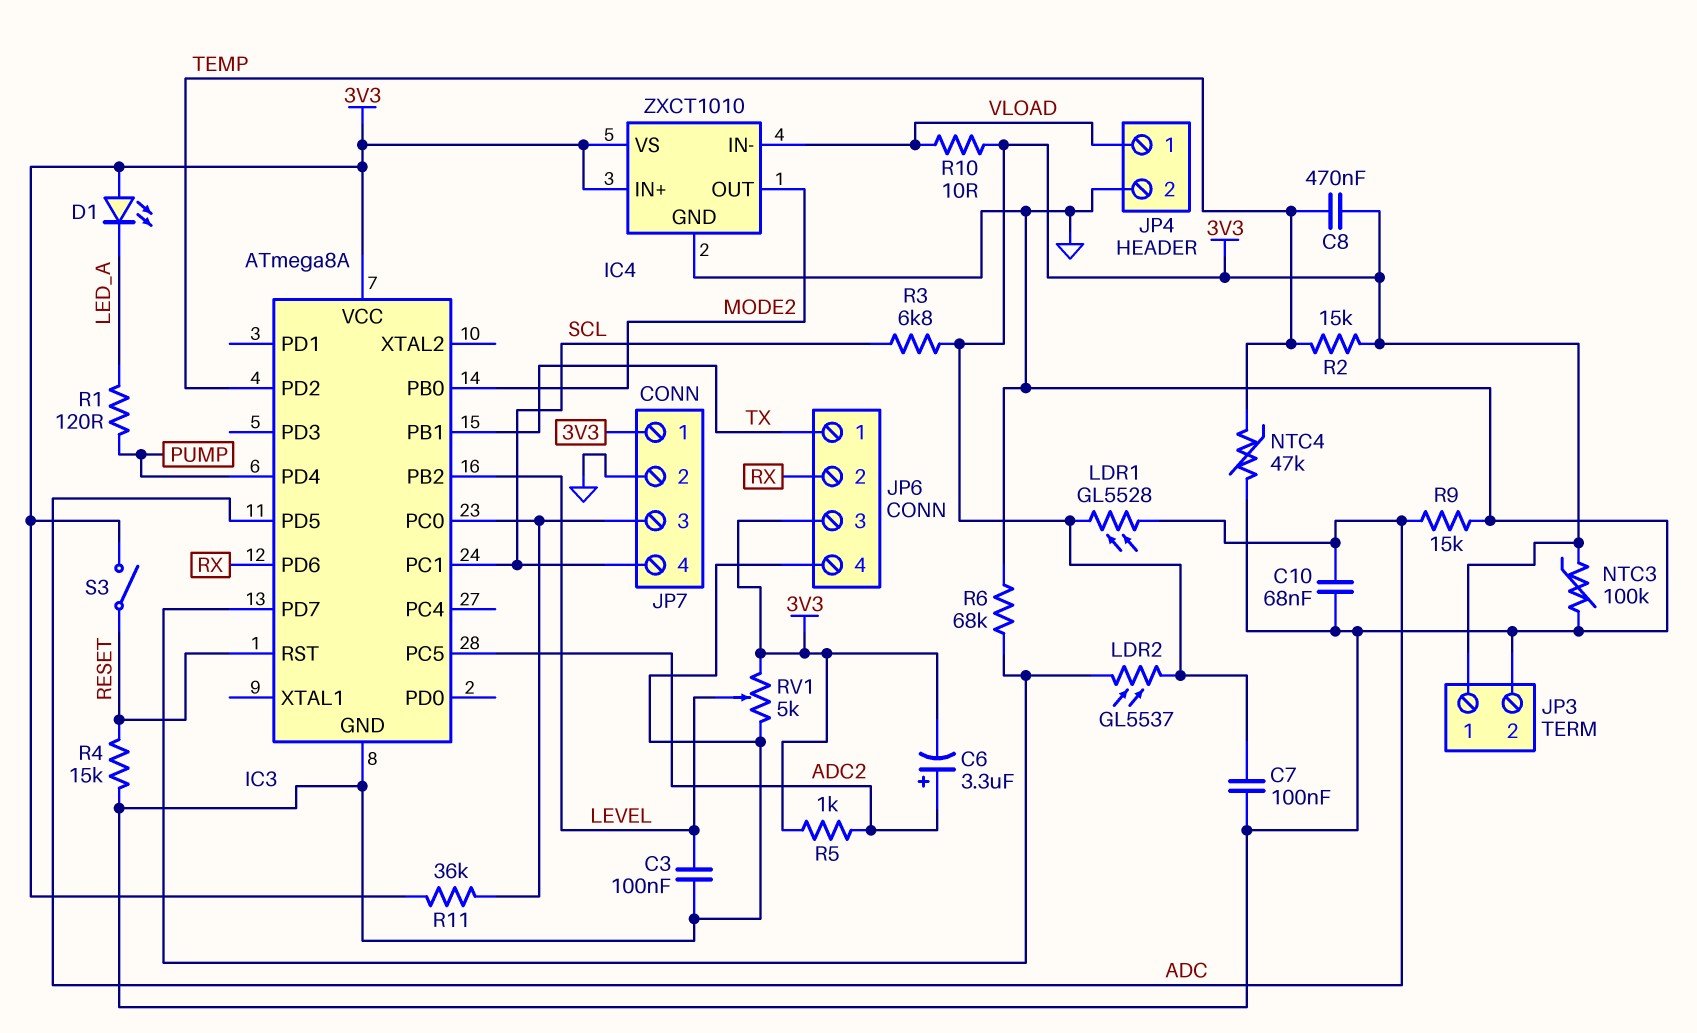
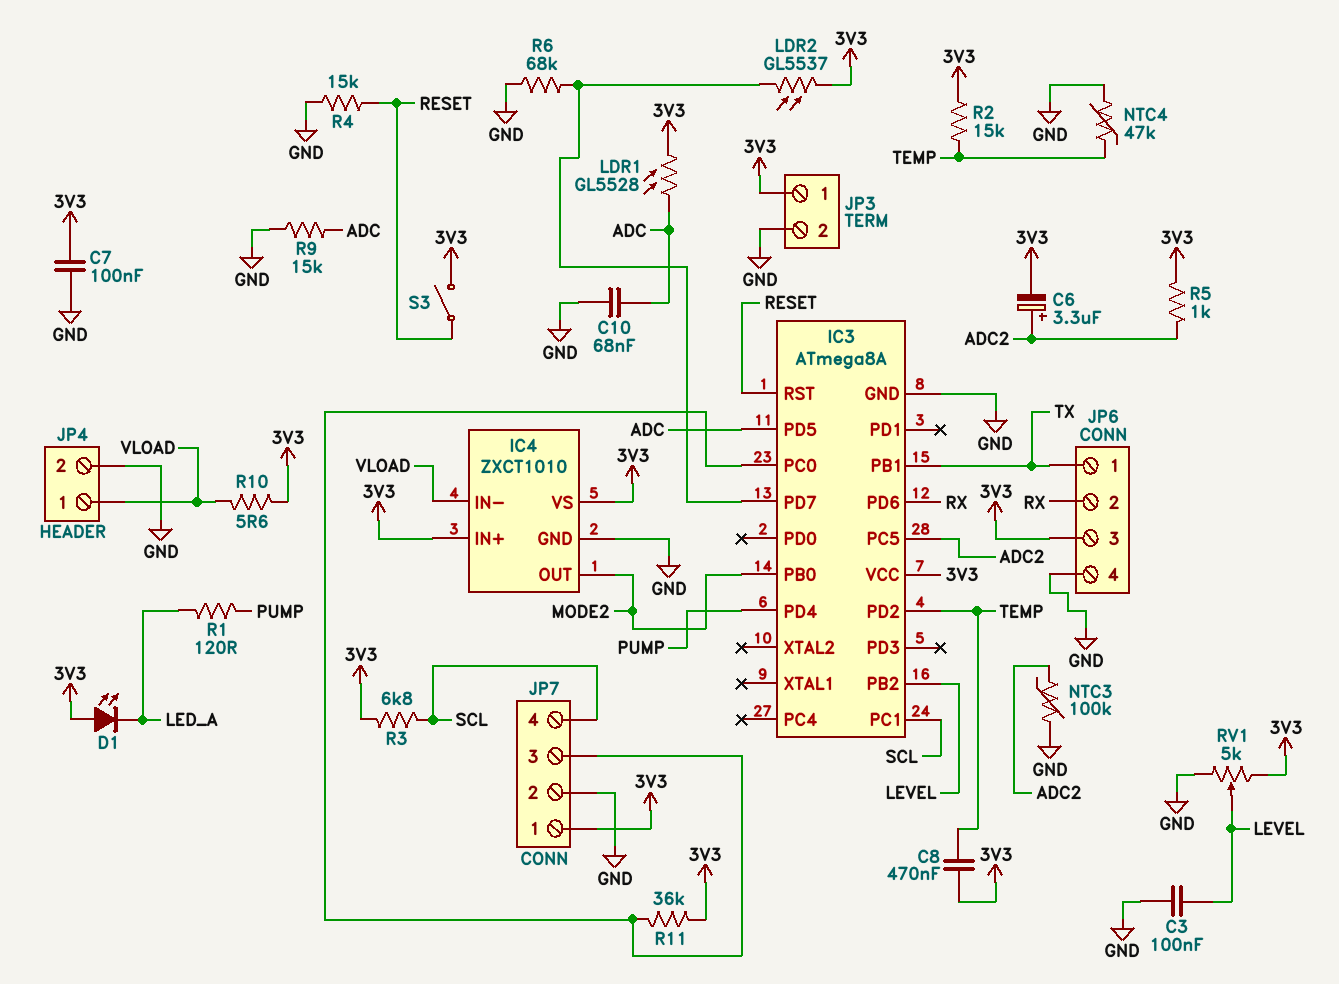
NTC3: 100k (3V3, GND) -> 100k (ADC2, GND)
R10: 10 (3V3, VLOAD) -> 5.6 (3V3, VLOAD)

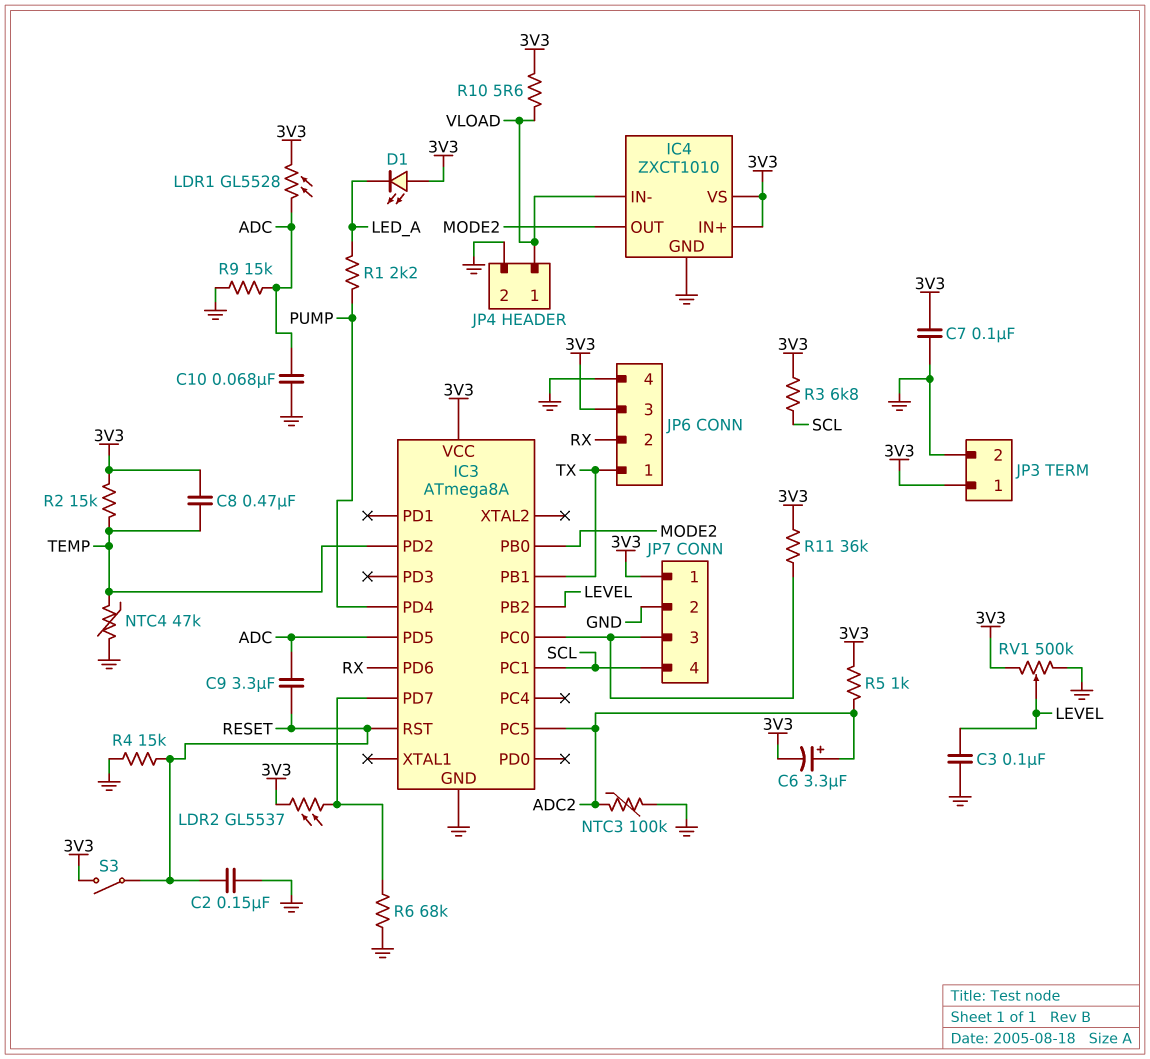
C2: none -> 150nF (GND, RESET)
C9: none -> 3.3uF (ADC, RESET)
R1: 120 (LED_A, PUMP) -> 2.2k (LED_A, PUMP)
RV1: 5k (3V3, GND, wiper LEVEL) -> 500k (3V3, GND, wiper LEVEL)

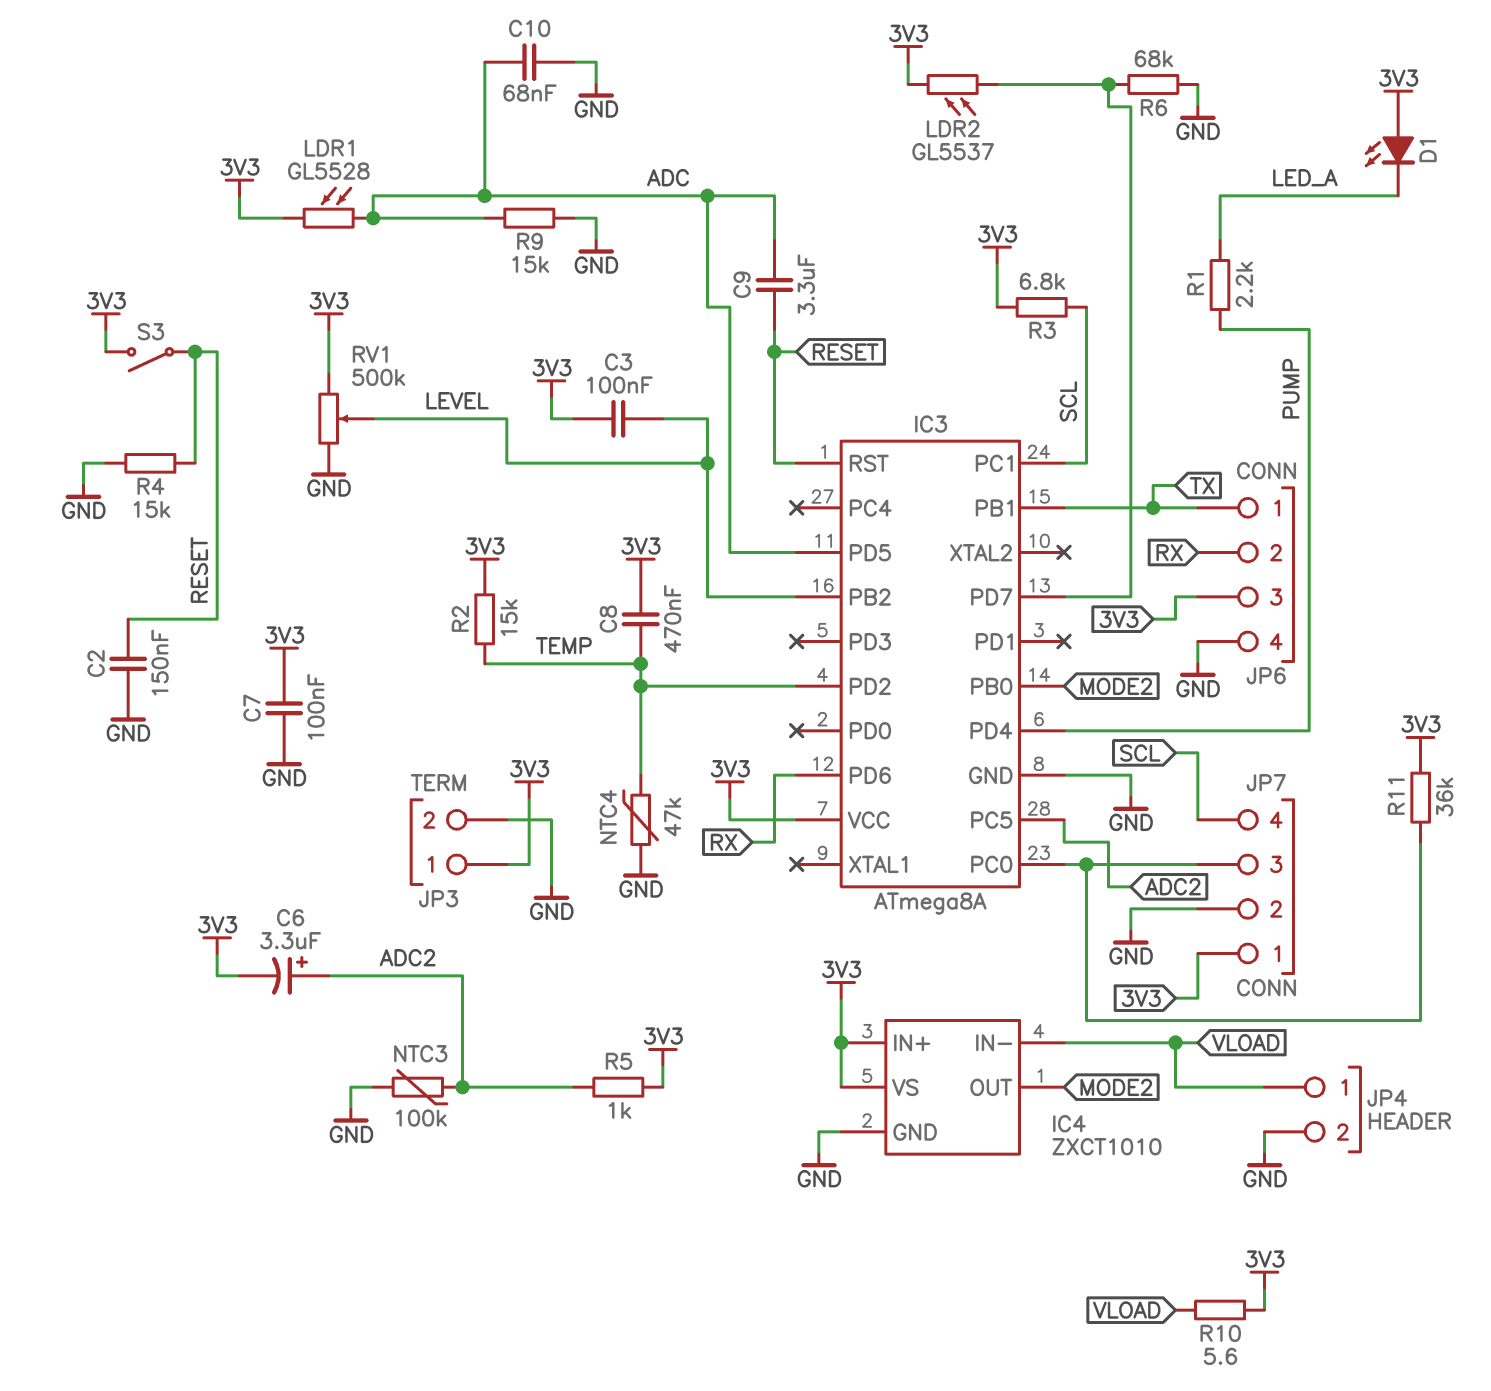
C3: 100nF (GND, LEVEL) -> 100nF (3V3, LEVEL)

